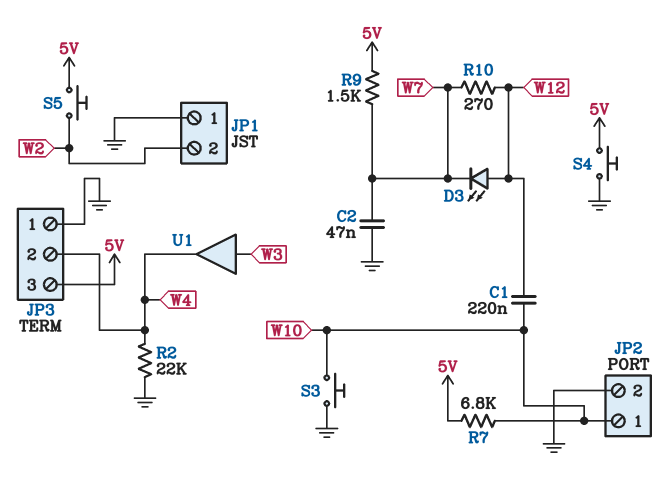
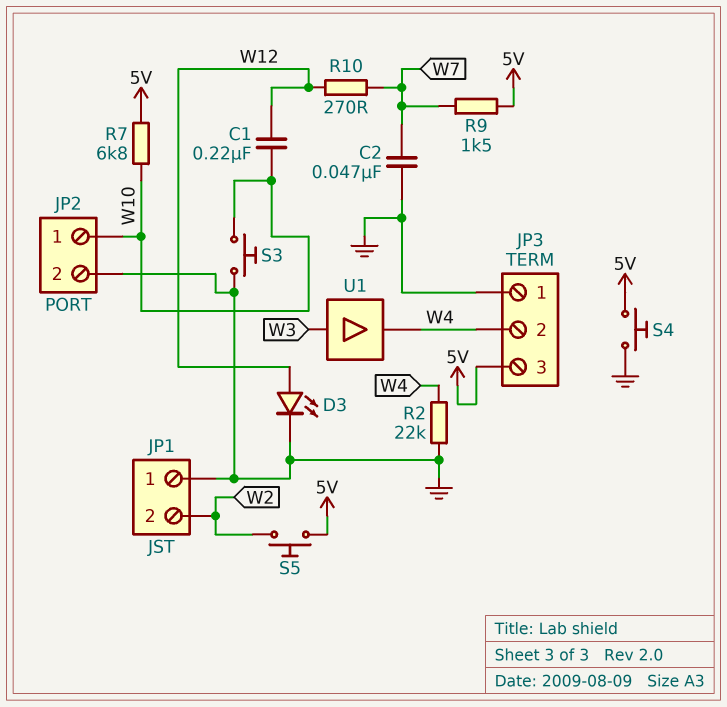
D3: LED (A W12, K W7) -> LED (A W12, K GND)

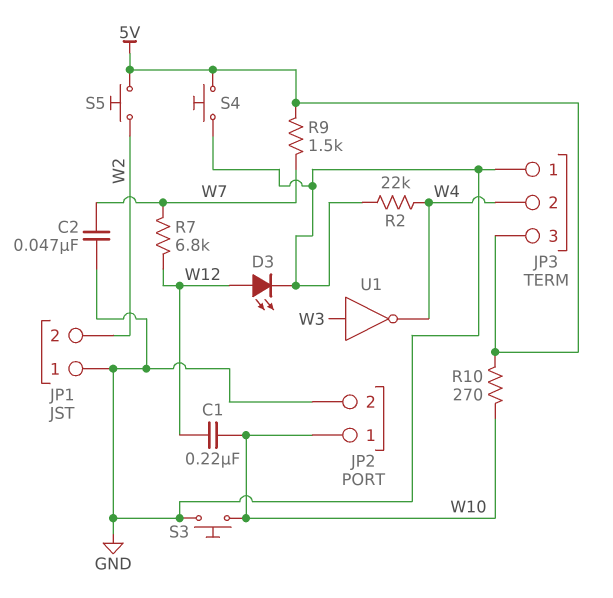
R7: 6.8k (5V, W10) -> 6.8k (W7, W12)
R10: 270 (W7, W12) -> 270 (5V, W10)
U1: buffer (in W3, out W4) -> NOT (in W3, out W4)

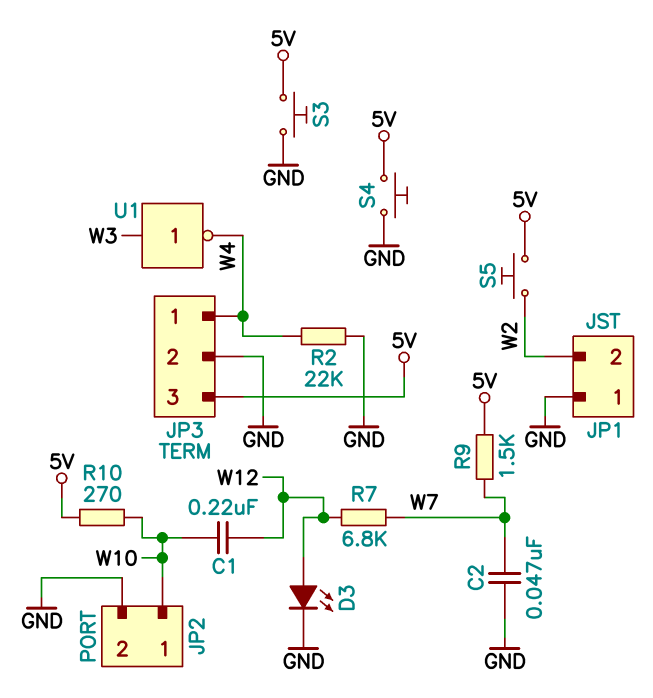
JP3 pin 1: GND -> W4
JP3 pin 2: W4 -> GND
S3: button (GND, W10) -> button (5V, GND)

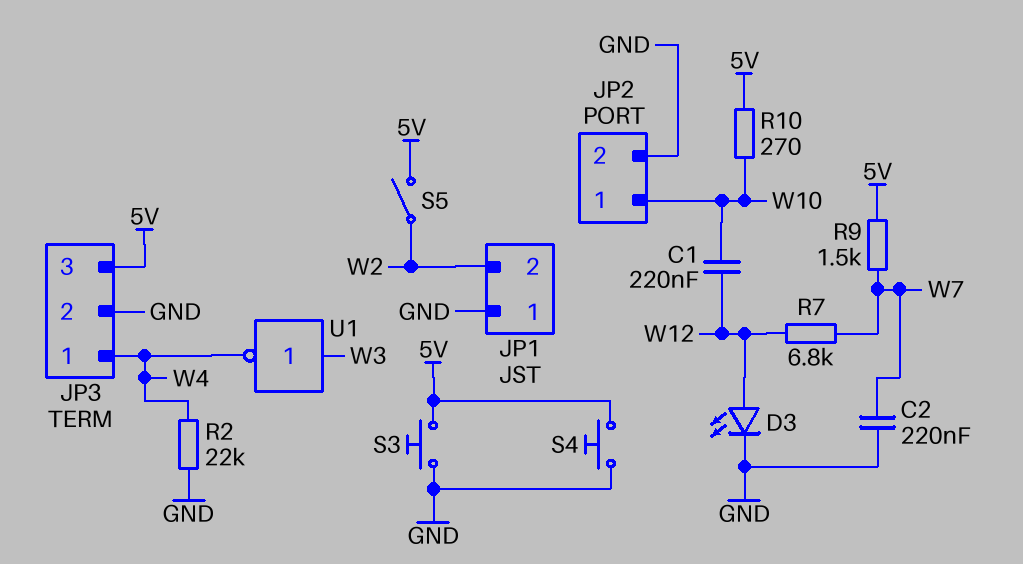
C2: 47nF (GND, W7) -> 220nF (GND, W7)
S5: button (5V, W2) -> switch (5V, W2)

